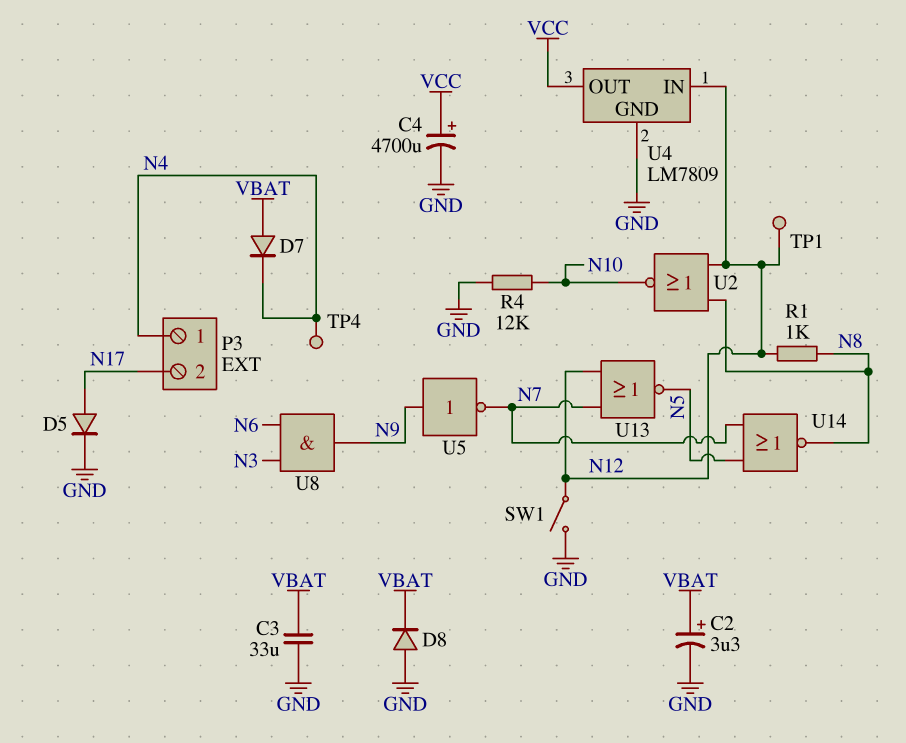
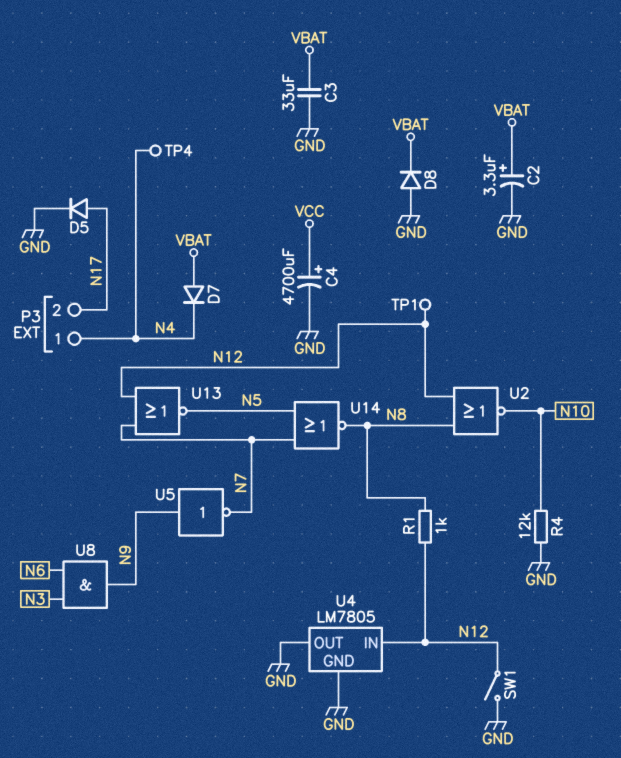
U4: LM7809 -> LM7805
U4 pin OUT: VCC -> GND

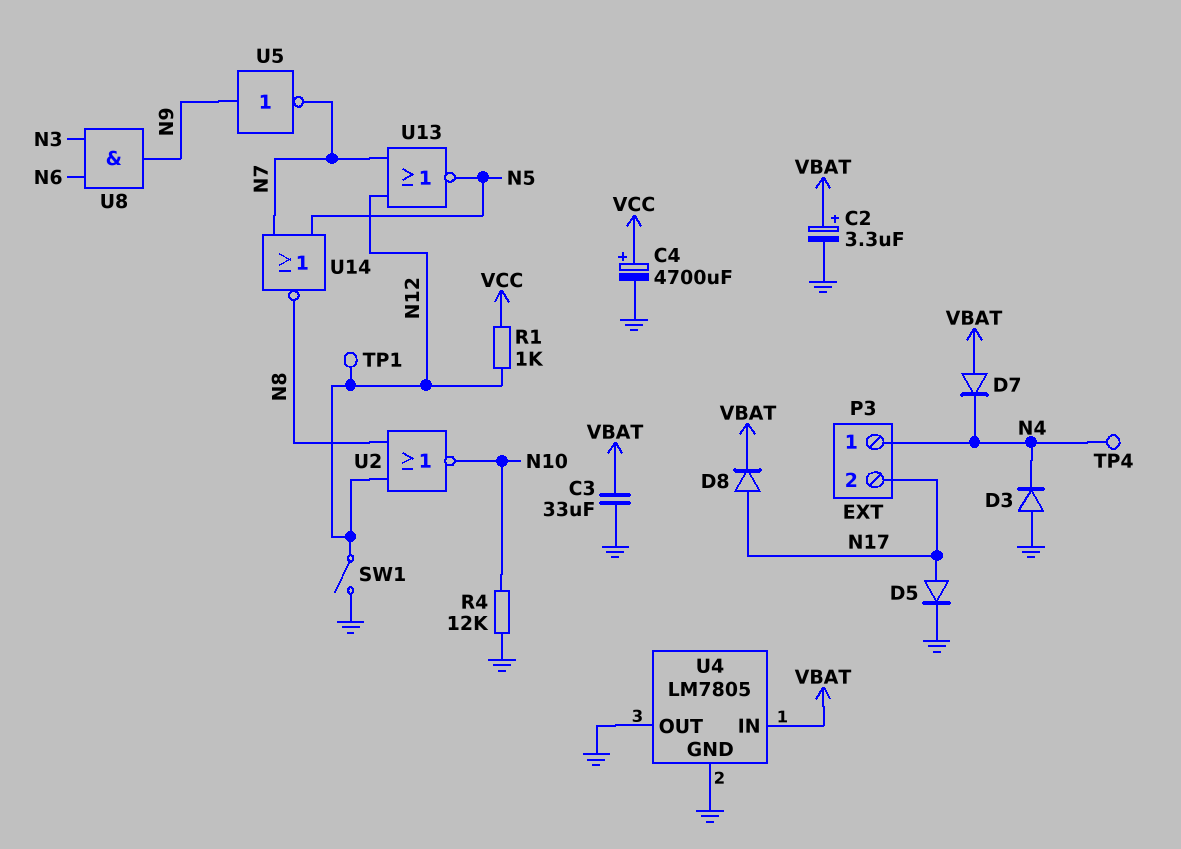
D3: none -> diode (A GND, K N4)
D8: diode (A GND, K VBAT) -> diode (A N17, K VBAT)
R1: 1k (N8, N12) -> 1k (N12, VCC)
U4 pin IN: N12 -> VBAT

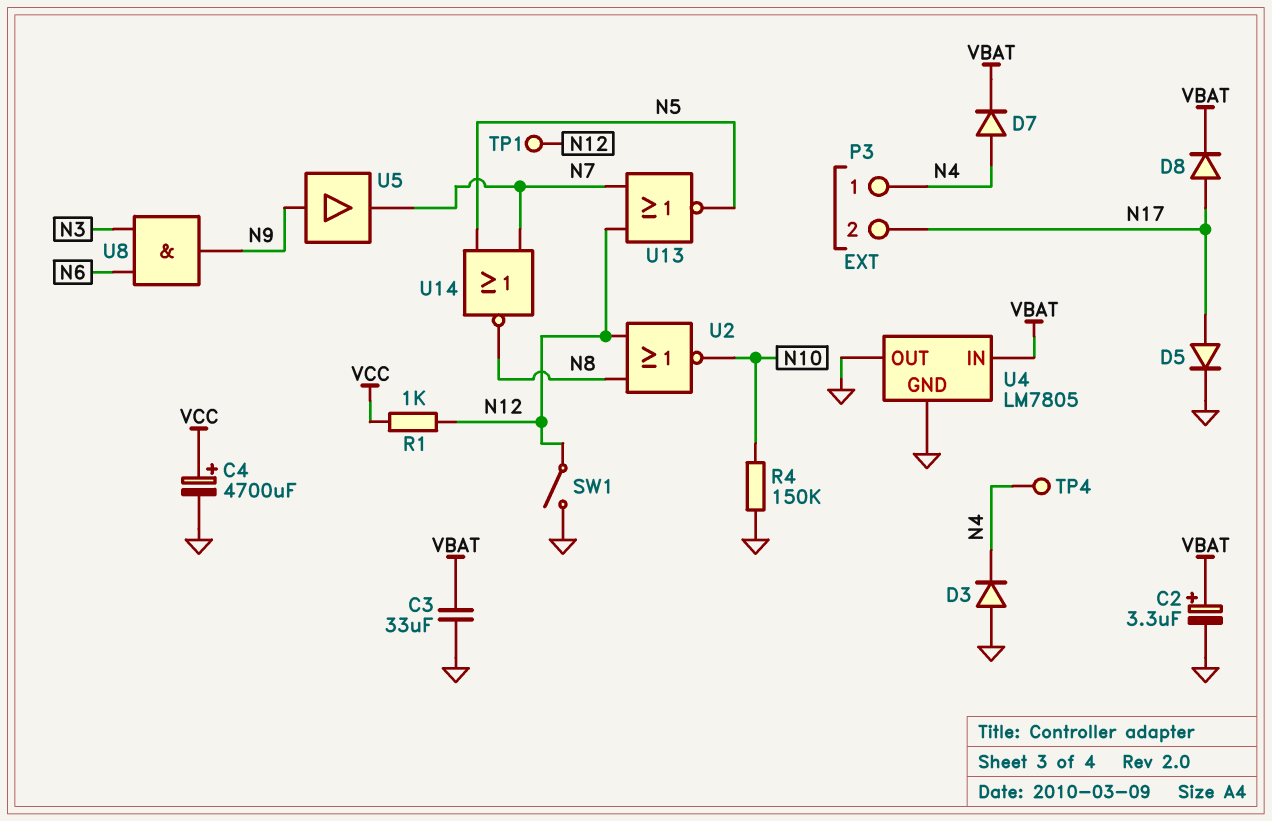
D7: diode (A VBAT, K N4) -> diode (A N4, K VBAT)
R4: 12k (GND, N10) -> 150k (GND, N10)
U5: NOT (in N9, out N7) -> buffer (in N9, out N7)

